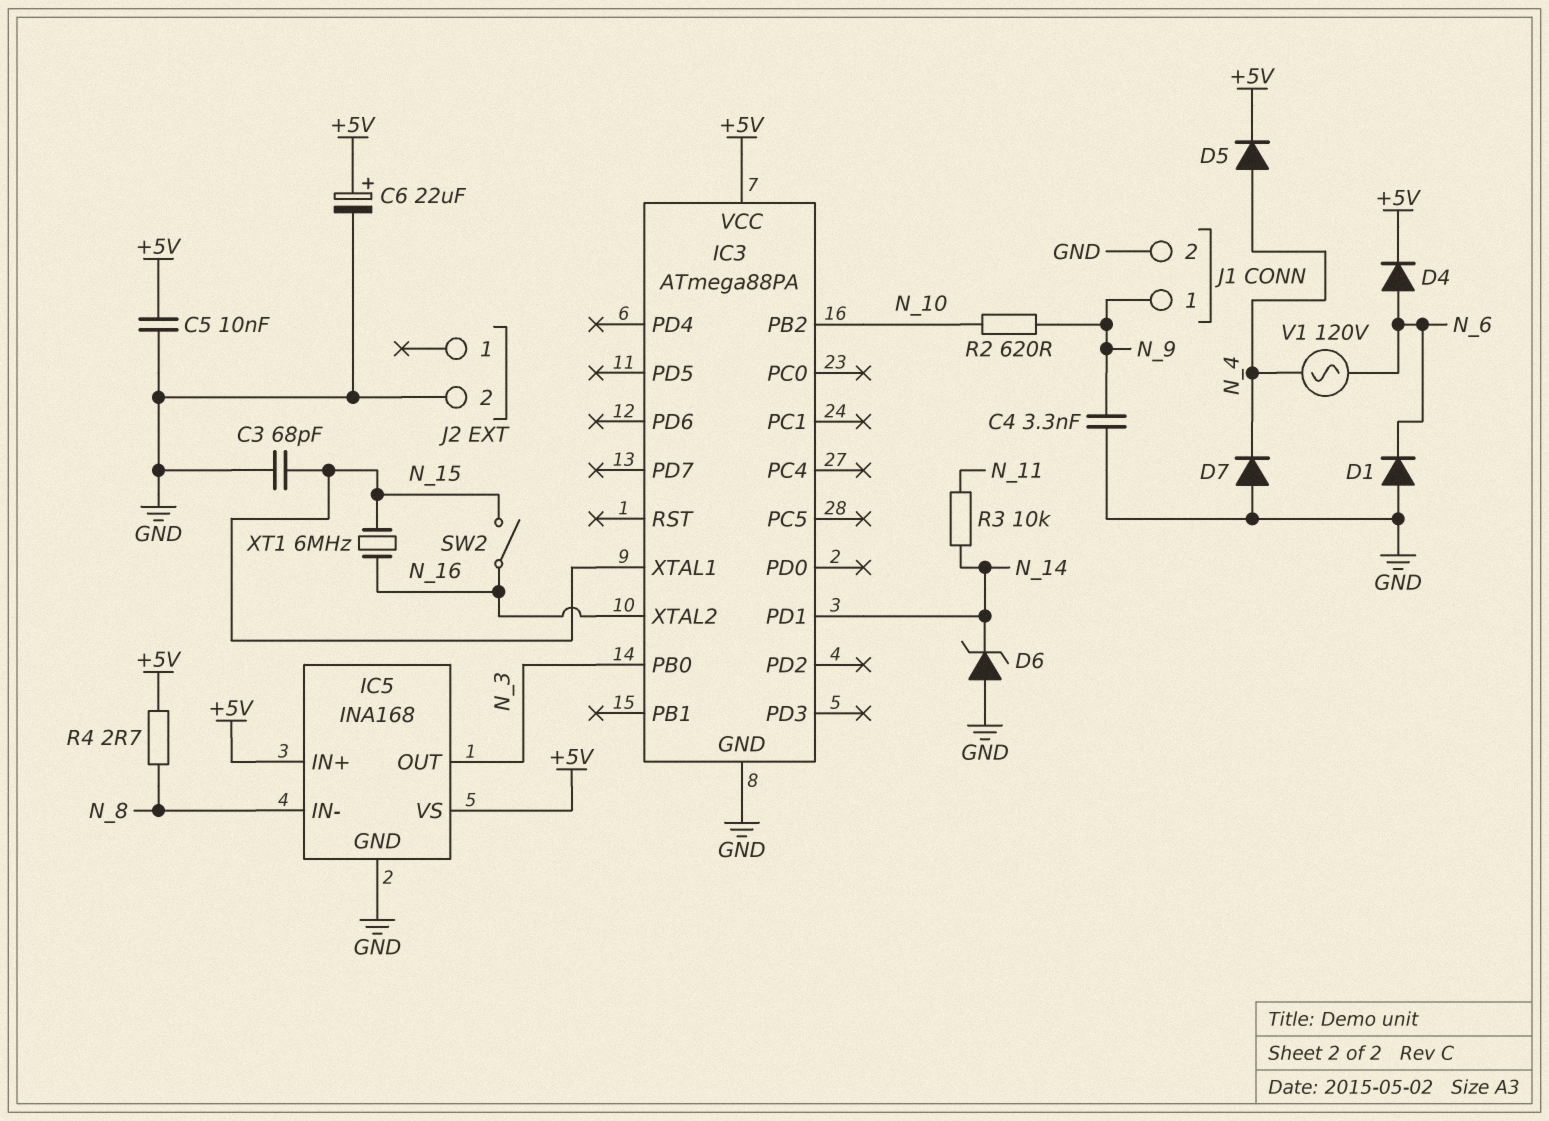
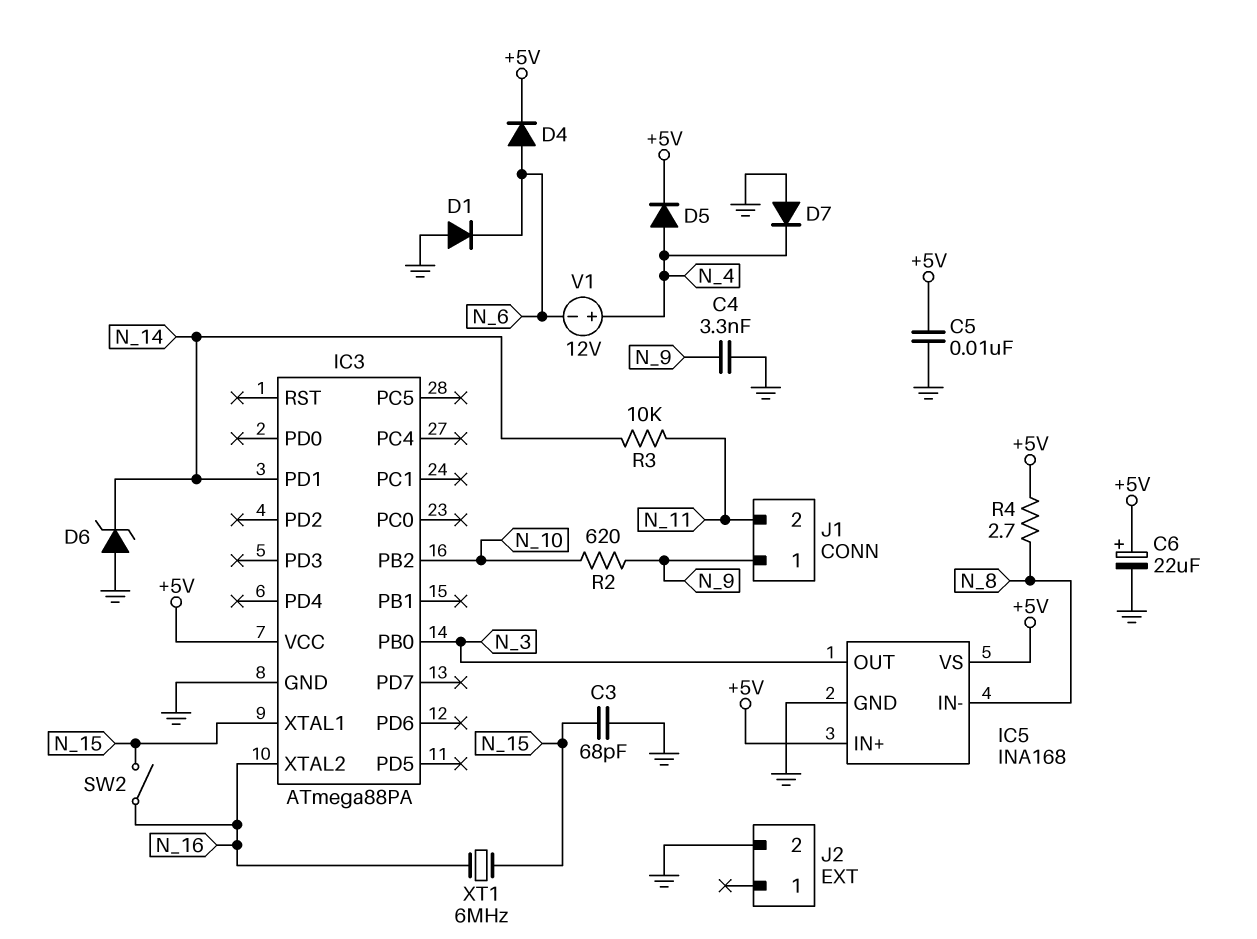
J1 pin 2: GND -> N_11
V1: AC 120V (N_4, N_6) -> 12V (plus N_4, minus N_6)

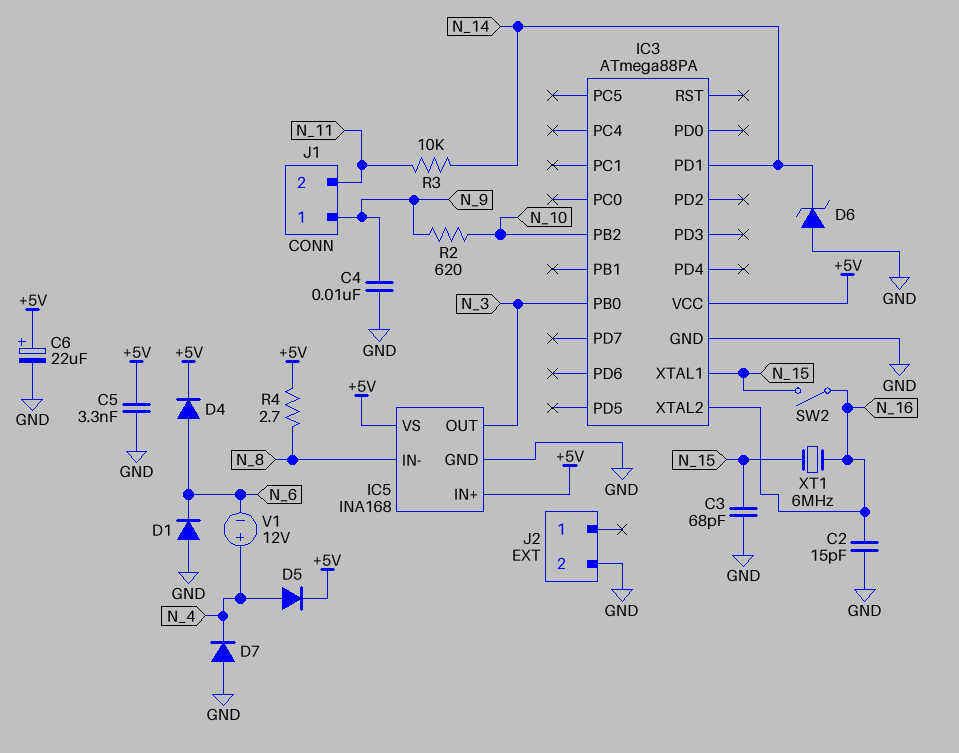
C2: none -> 15pF (GND, N_16)
C4: 3.3nF (GND, N_9) -> 10nF (GND, N_9)
C5: 10nF (+5V, GND) -> 3.3nF (+5V, GND)

